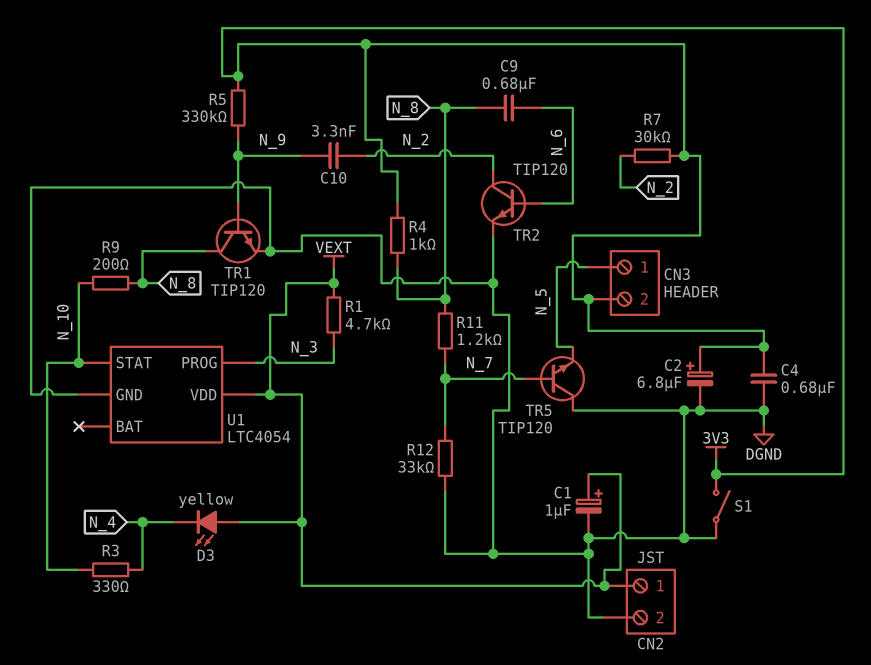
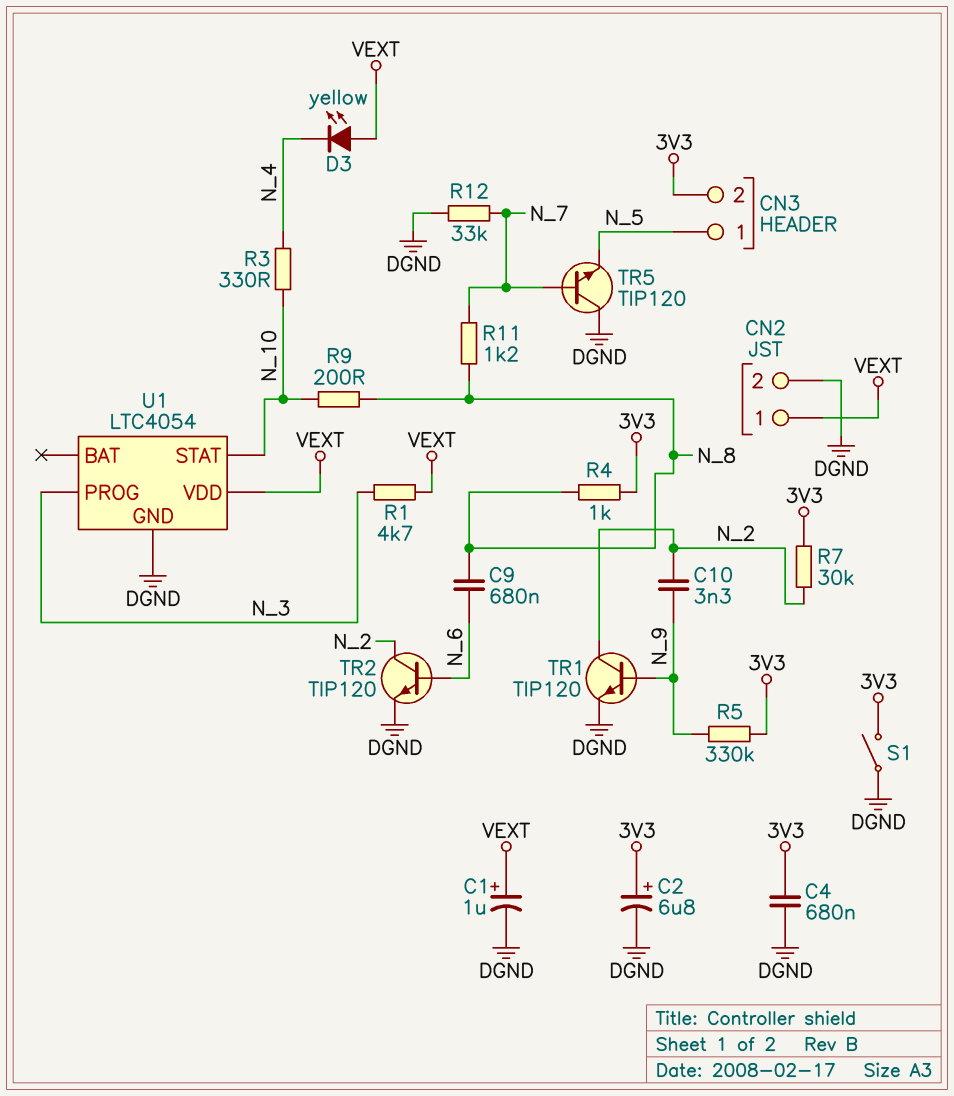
TR1: NPN TIP120 (B N_9, C N_8, E DGND) -> NPN TIP120 (B N_9, C N_2, E DGND)

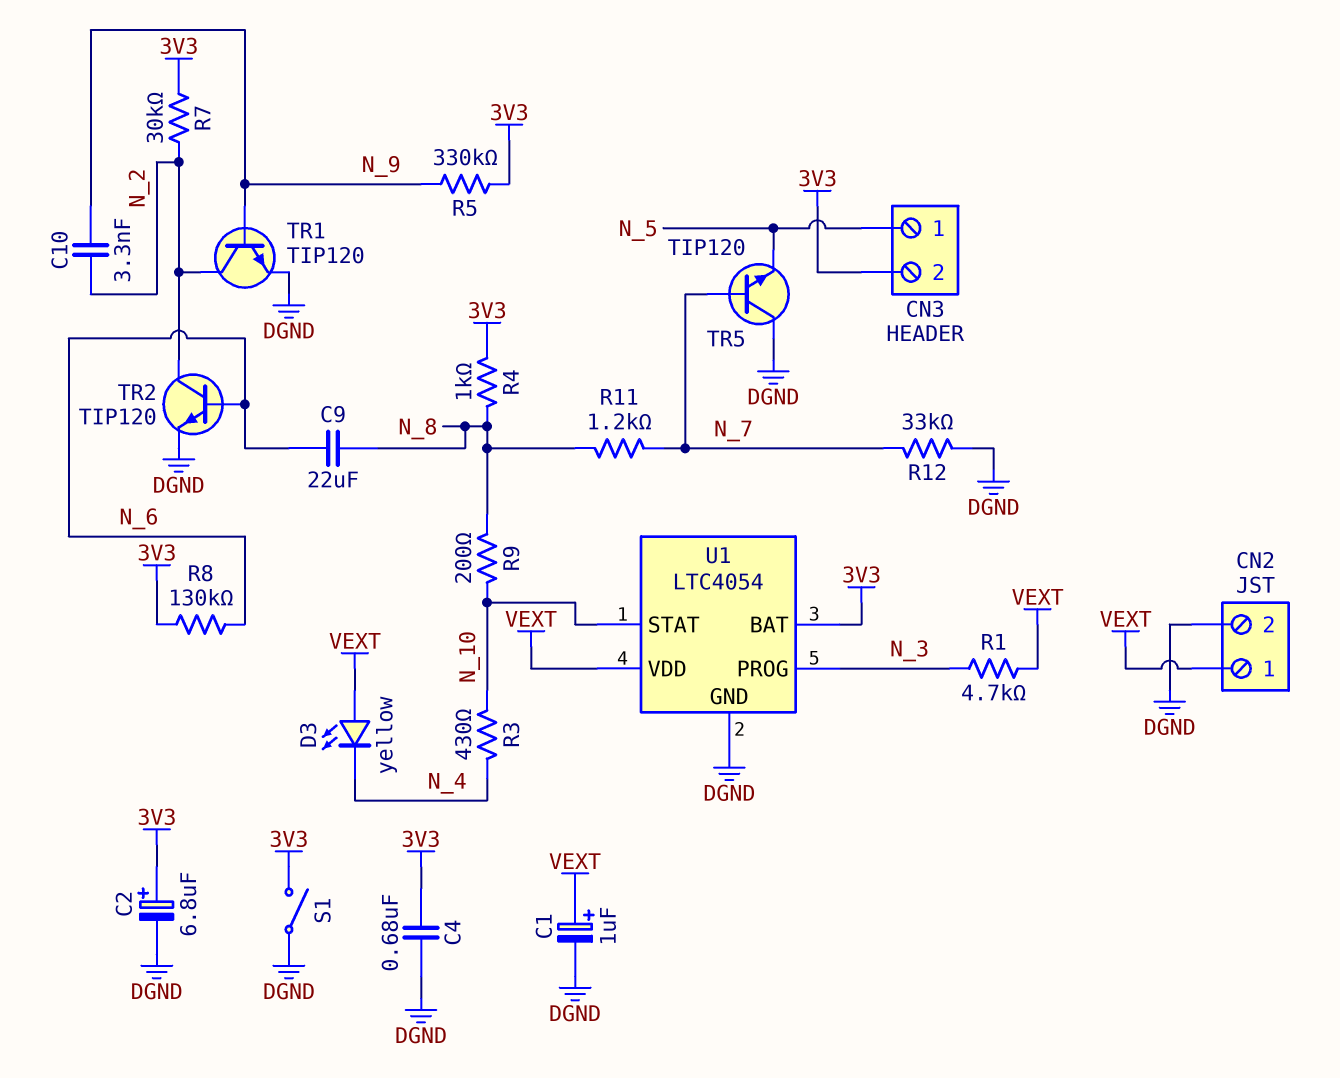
C9: 680nF (N_6, N_8) -> 22uF (N_6, N_8)
R3: 330 (N_4, N_10) -> 430 (N_4, N_10)
R8: none -> 130k (3V3, N_6)
U1 pin BAT: none -> 3V3

